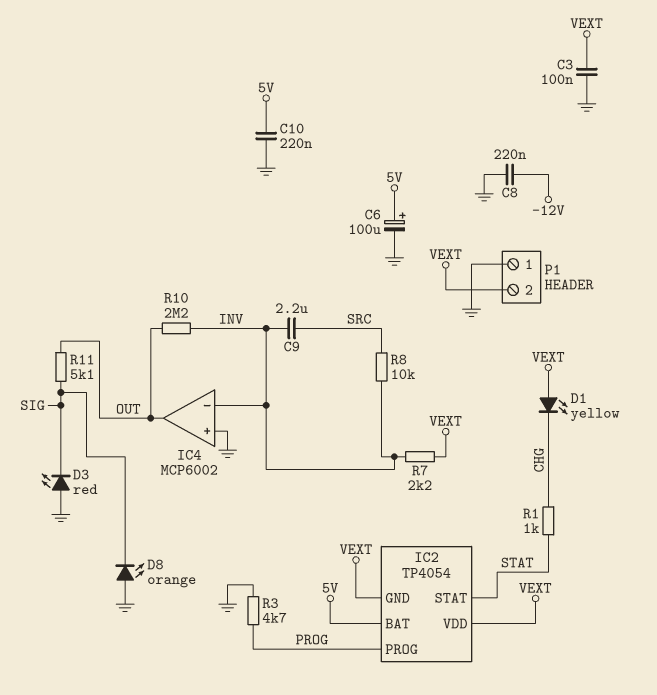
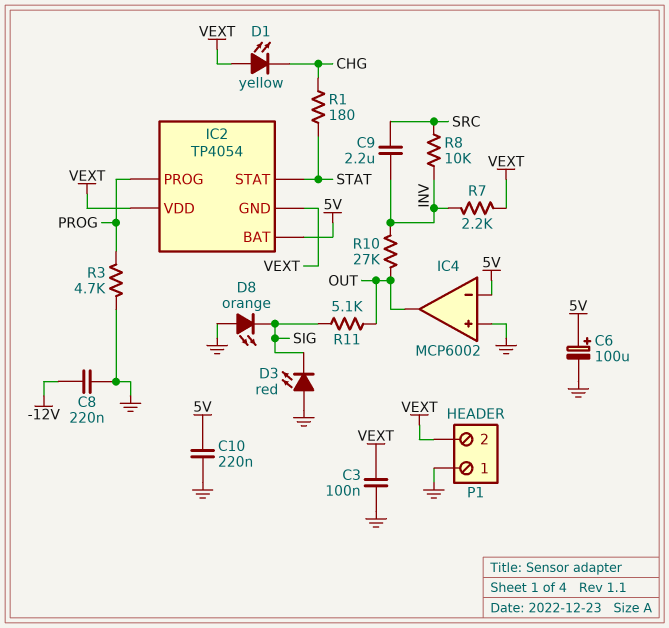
IC4 pin in-: INV -> 5V
R1: 1k (CHG, STAT) -> 180 (CHG, STAT)
R10: 2.2M (INV, OUT) -> 27k (INV, OUT)

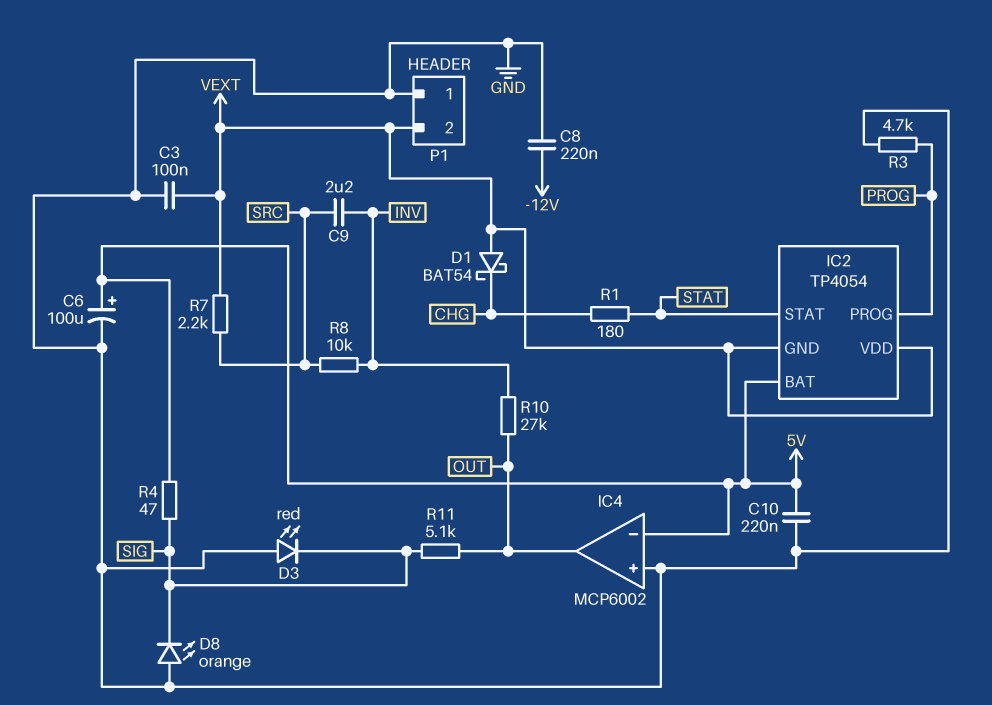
D1: LED yellow (A VEXT, K CHG) -> schottky BAT54 (A VEXT, K CHG)
R4: none -> 47 (5V, SIG)
R7: 2.2k (INV, VEXT) -> 2.2k (SRC, VEXT)

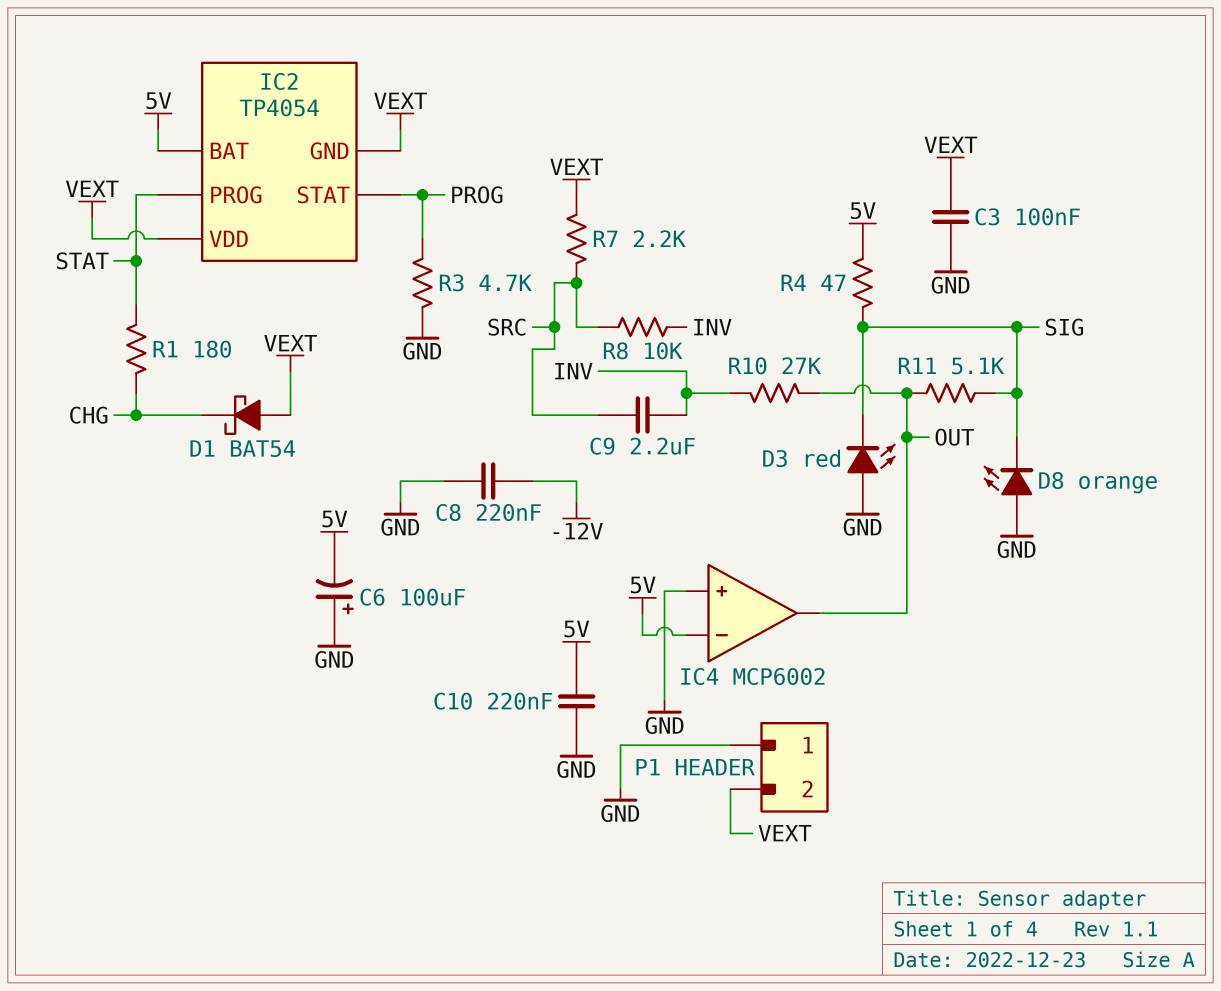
C6: 100uF (plus 5V, minus GND) -> 100uF (plus GND, minus 5V)
IC2 pin PROG: PROG -> STAT
IC2 pin STAT: STAT -> PROG

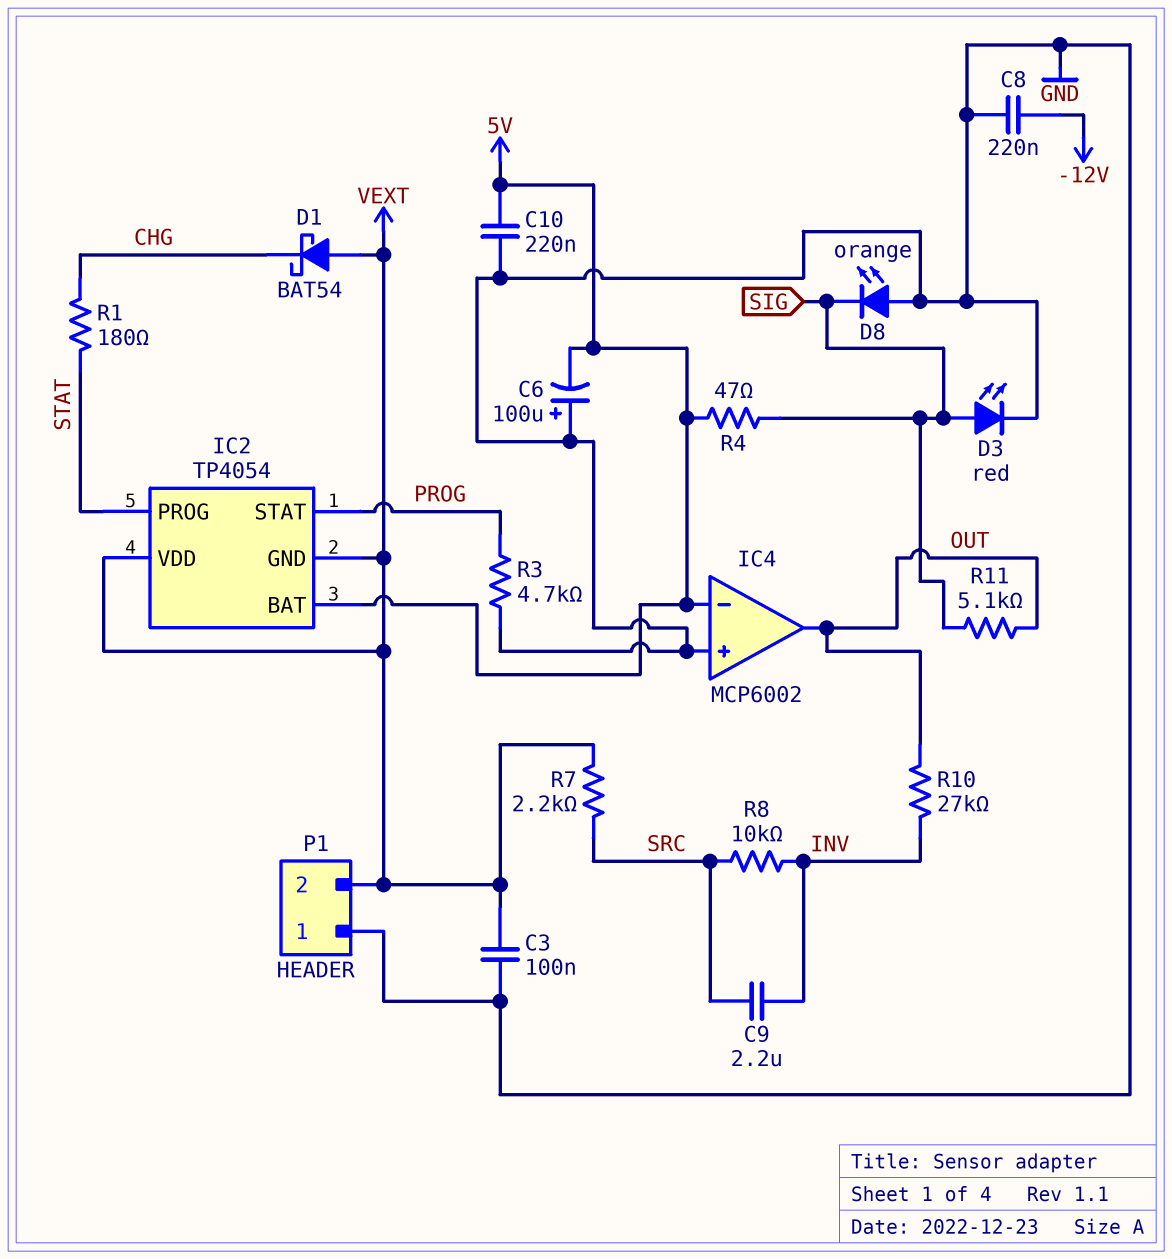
D3: LED red (A GND, K SIG) -> LED red (A SIG, K GND)

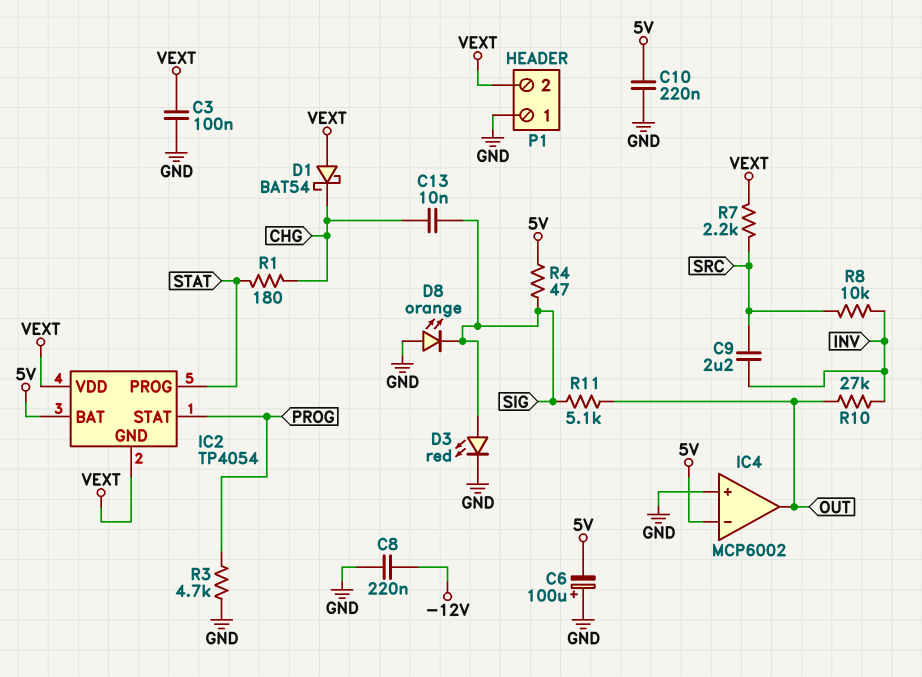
C13: none -> 10nF (CHG, SIG)

